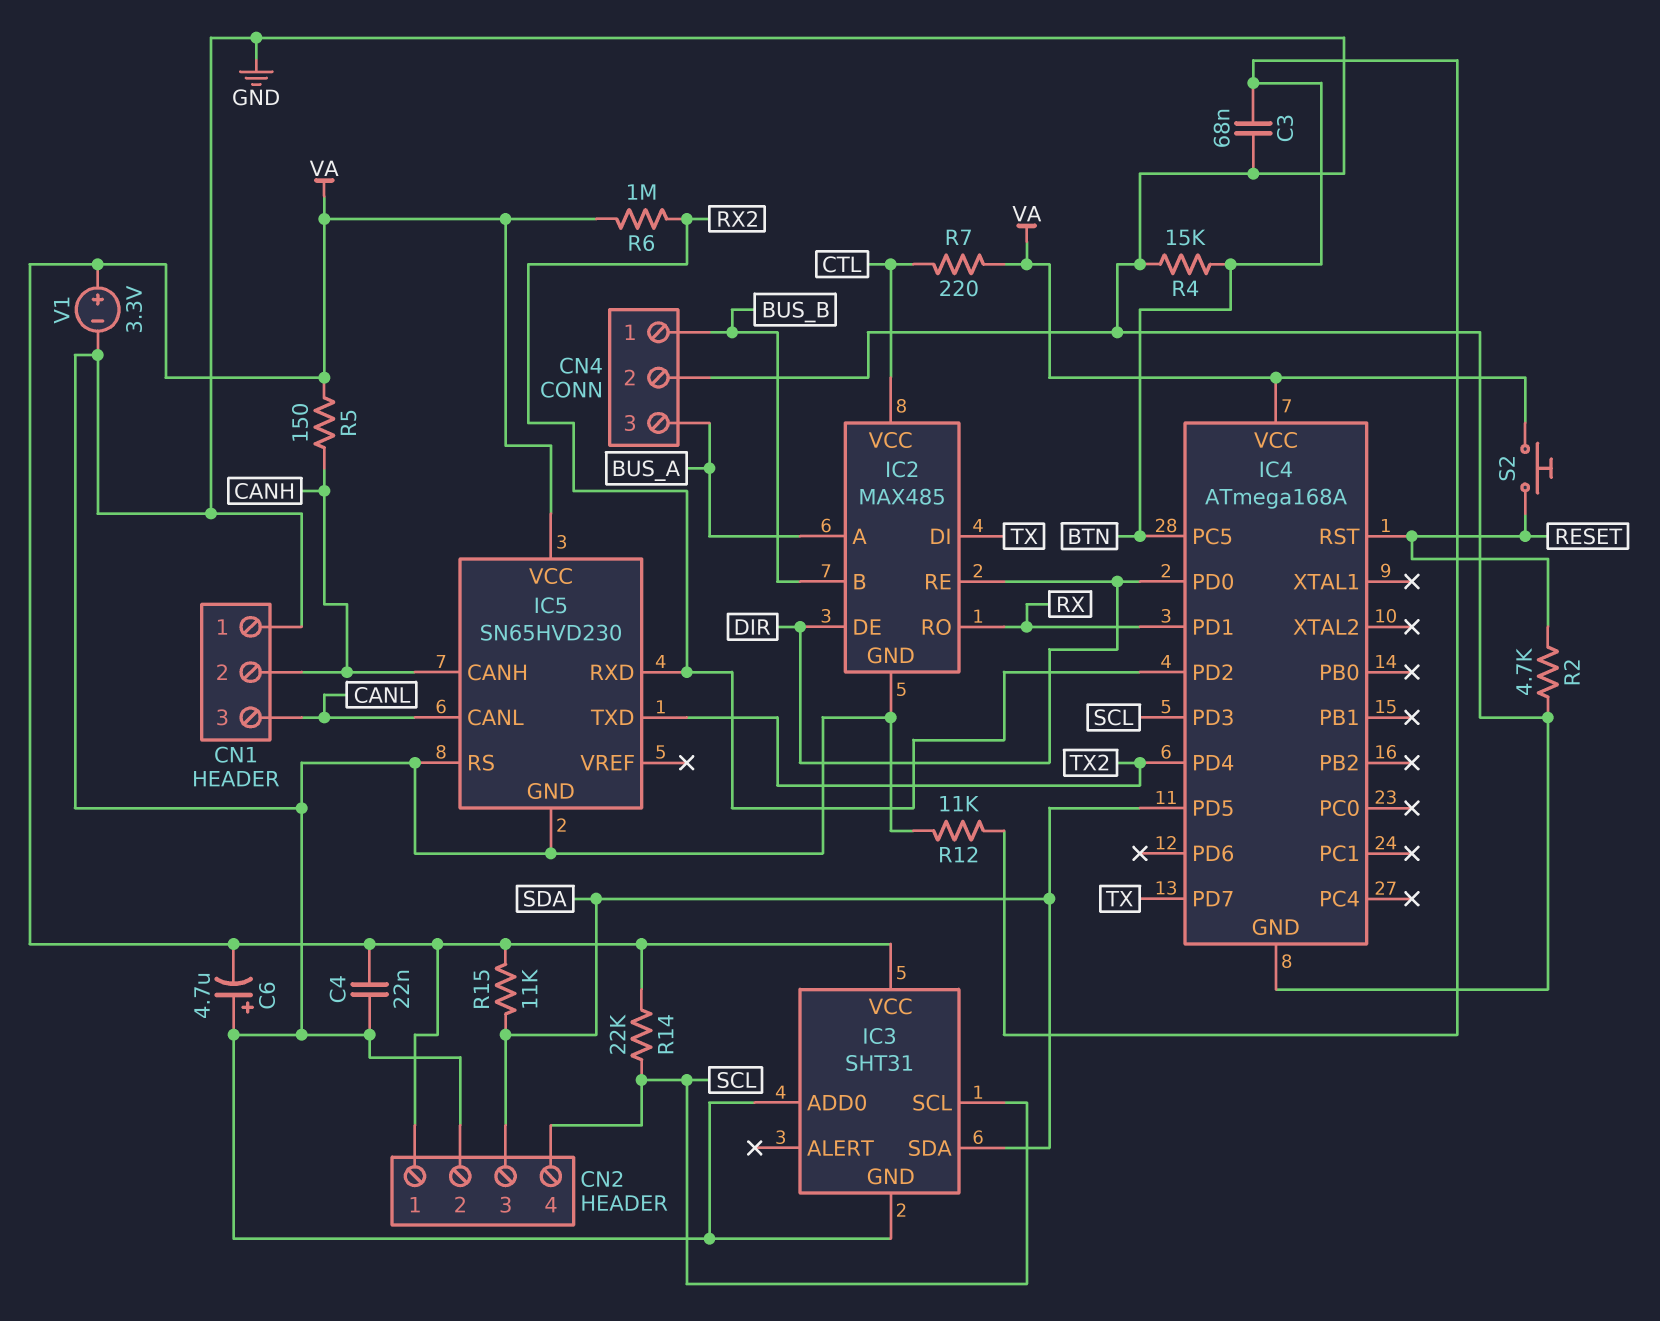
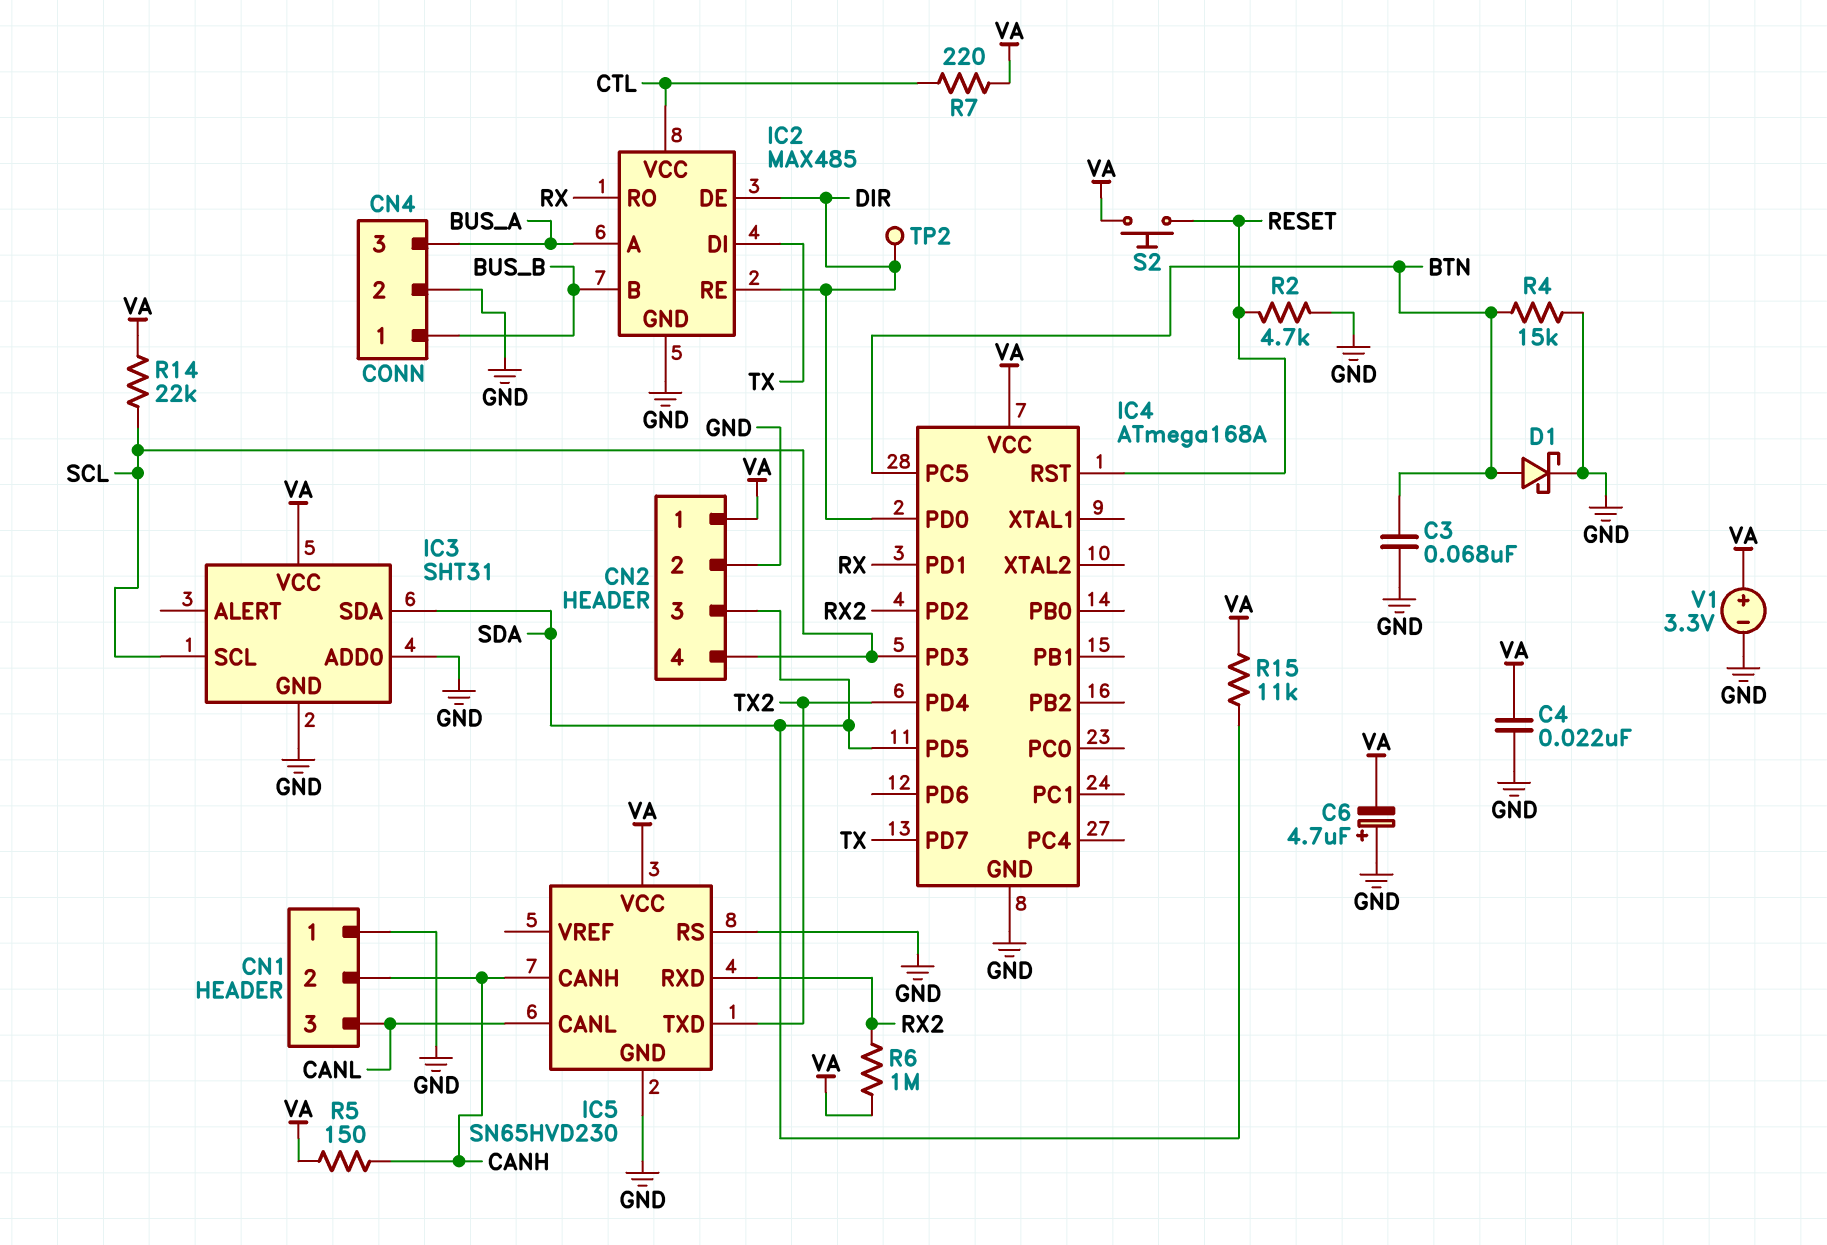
D1: none -> schottky (A BTN, K GND)
R12: 11k (BTN, GND) -> none
TP2: none -> test point (DIR)

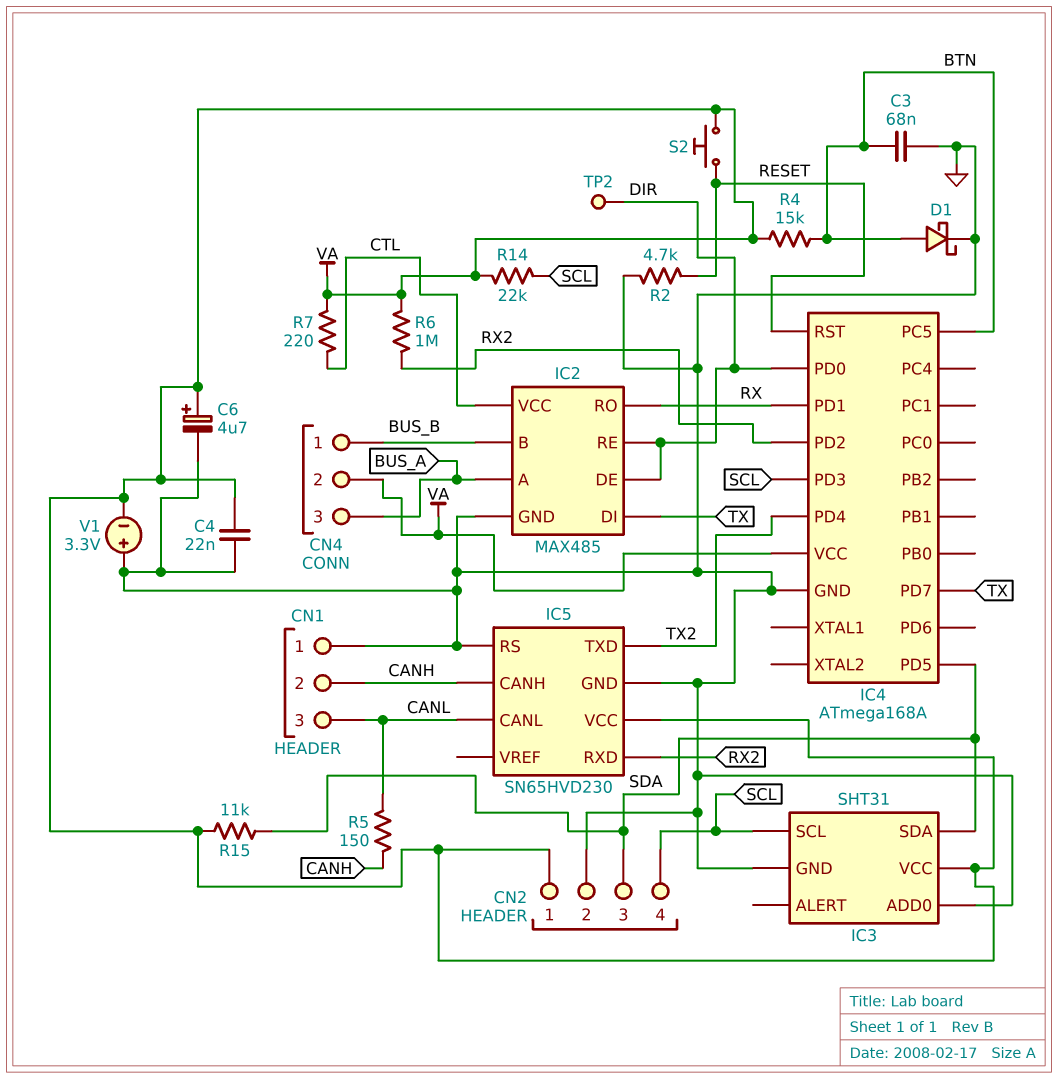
C6: 4.7uF (plus GND, minus VA) -> 4.7uF (plus VA, minus GND)
CN4 pin 2: GND -> VA
R4: 15k (BTN, GND) -> 15k (BTN, VA)
R5: 150 (CANH, VA) -> 150 (CANH, CANL)
V1: 3.3V (plus VA, minus GND) -> 3.3V (plus GND, minus VA)

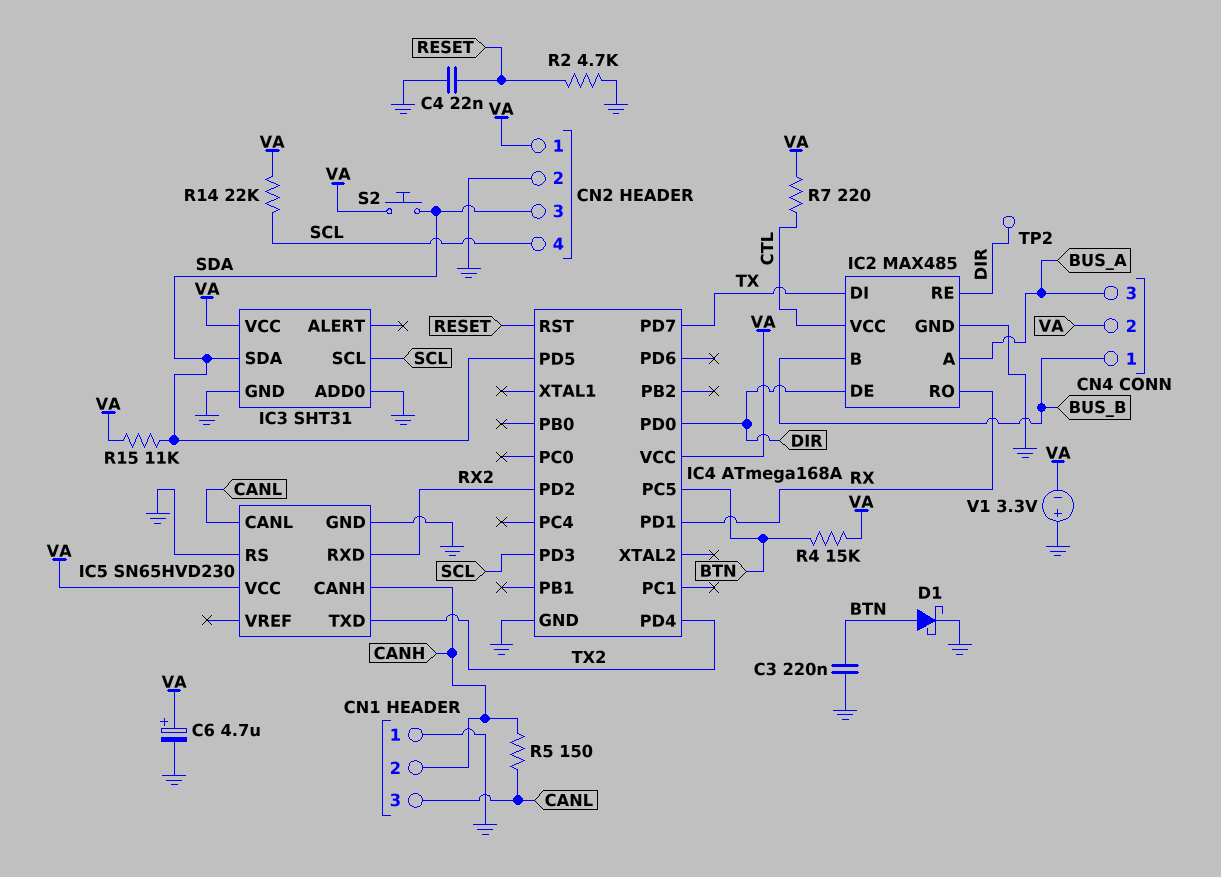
C3: 68nF (BTN, GND) -> 220nF (BTN, GND)
C4: 22nF (GND, VA) -> 22nF (GND, RESET)
R6: 1M (RX2, VA) -> none
S2: button (RESET, VA) -> button (SDA, VA)

